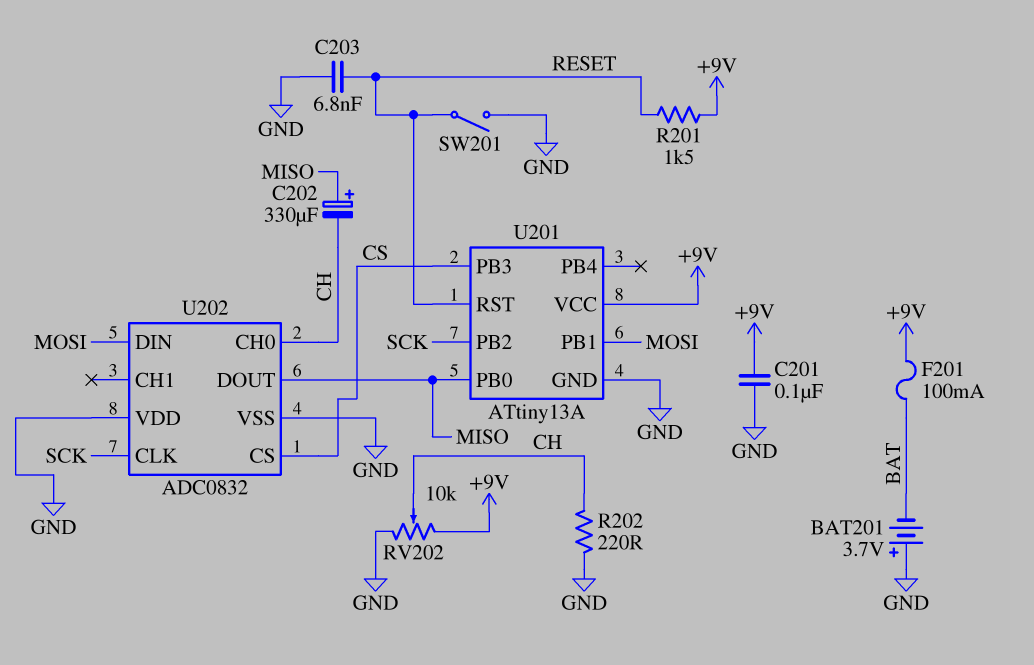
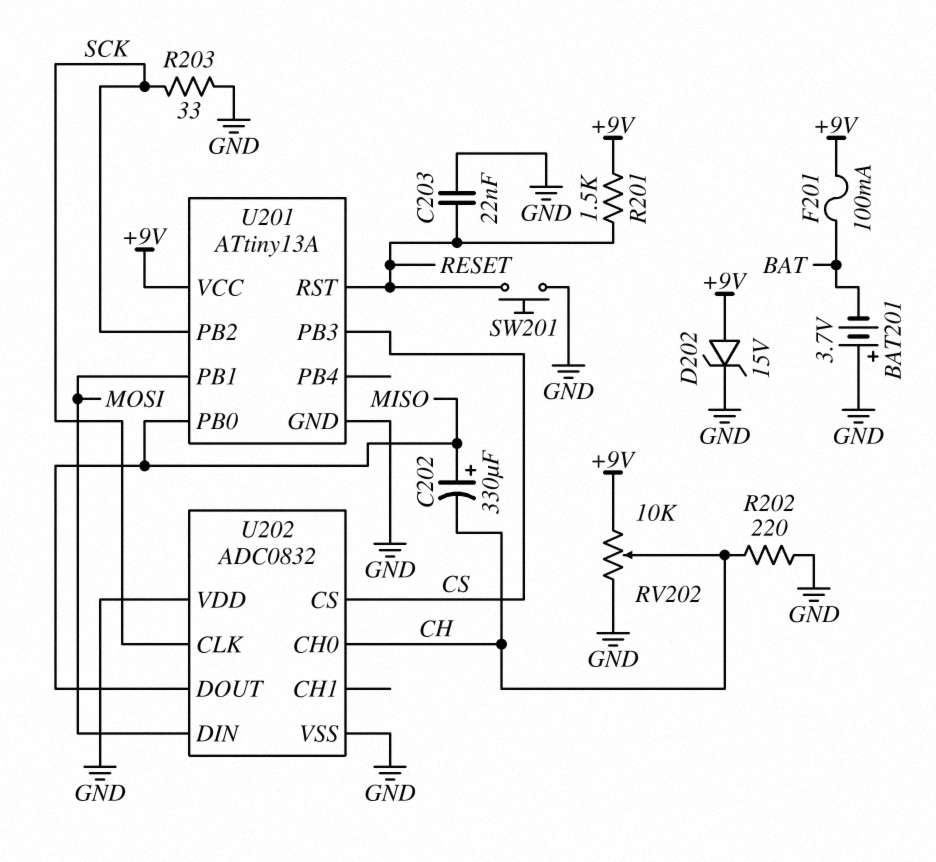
C201: 100nF (+9V, GND) -> none
C203: 6.8nF (GND, RESET) -> 22nF (GND, RESET)
D202: none -> zener 15V (A +9V, K GND)
R203: none -> 33 (GND, SCK)
SW201: switch (GND, RESET) -> button (GND, RESET)

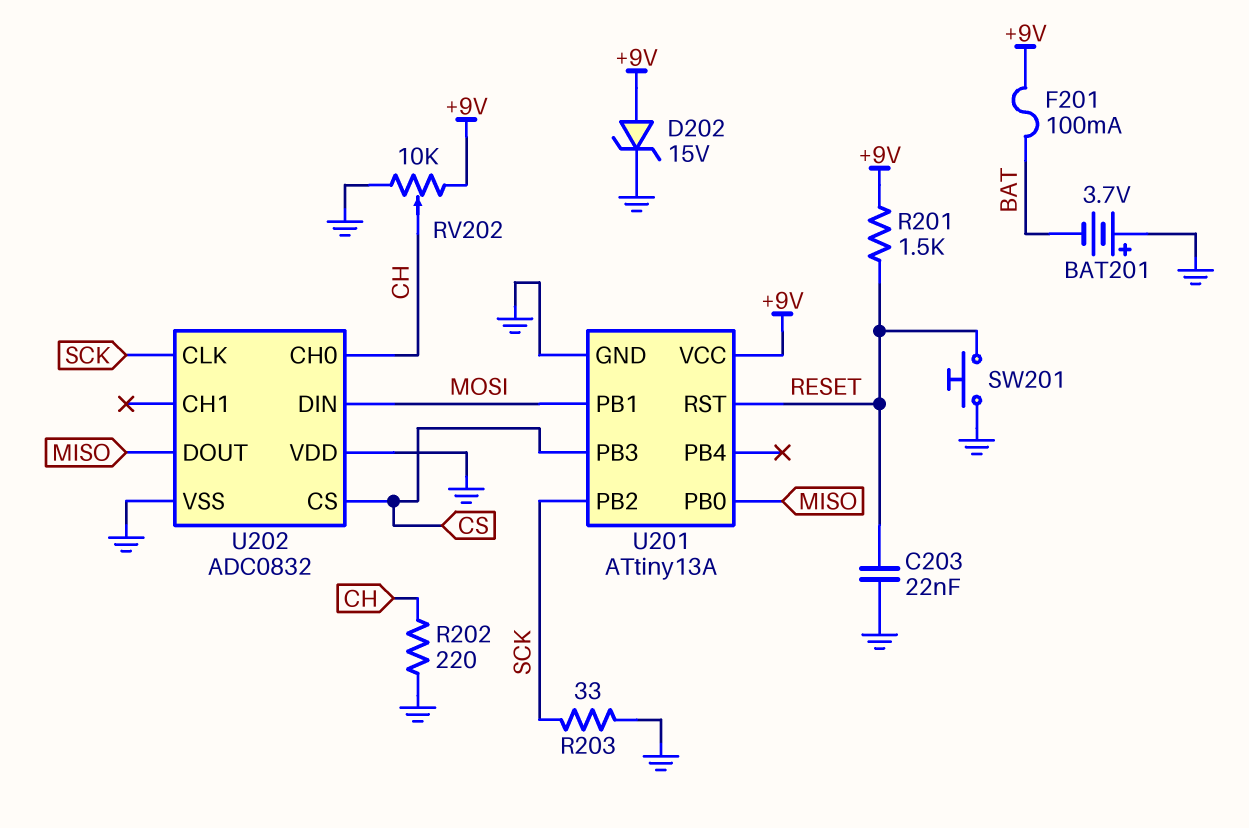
C202: 330uF (plus MISO, minus CH) -> none

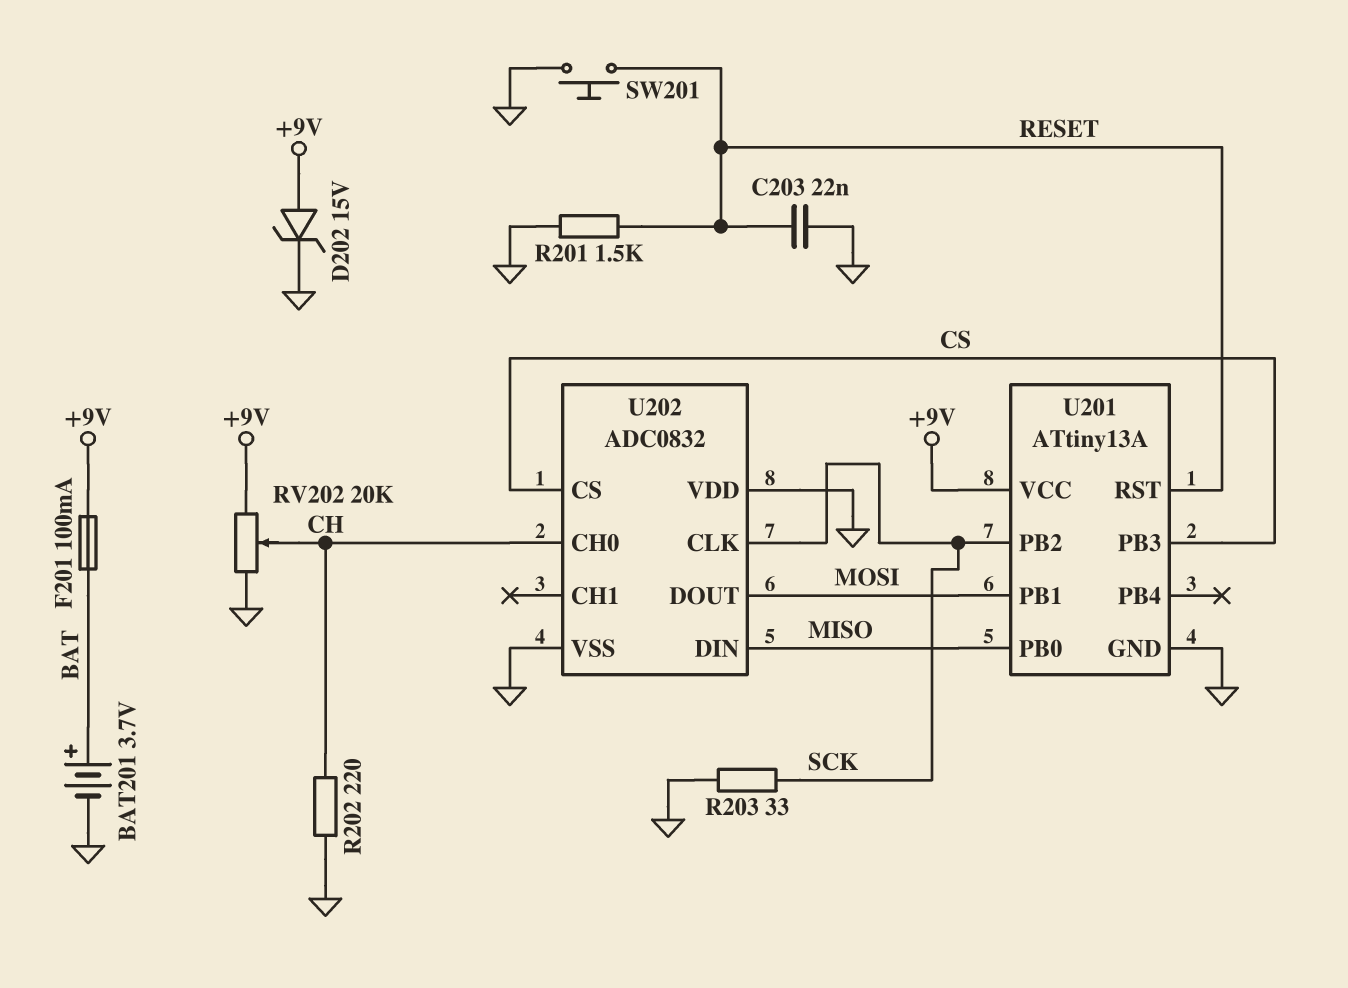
BAT201: 3.7V (plus GND, minus BAT) -> 3.7V (plus BAT, minus GND)
R201: 1.5k (+9V, RESET) -> 1.5k (GND, RESET)
RV202: 10k (+9V, GND, wiper CH) -> 20k (+9V, GND, wiper CH)
U202 pin DIN: MOSI -> MISO
U202 pin DOUT: MISO -> MOSI

